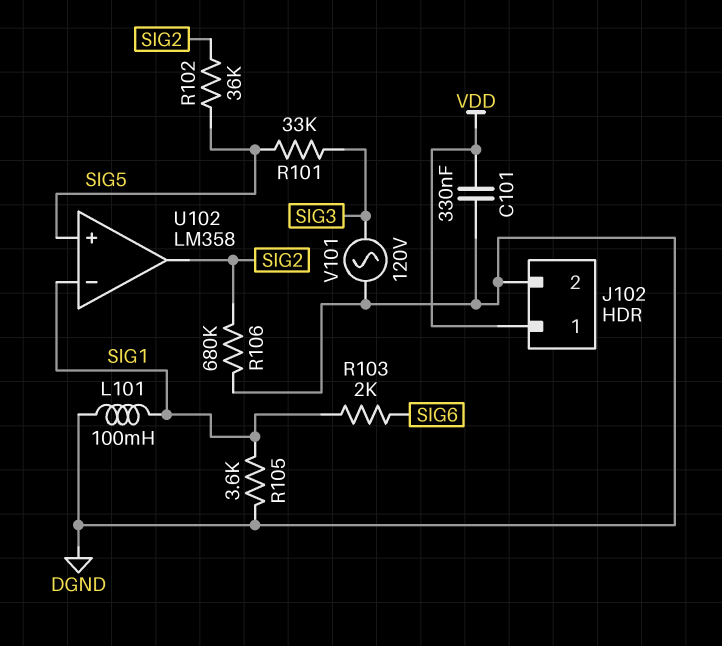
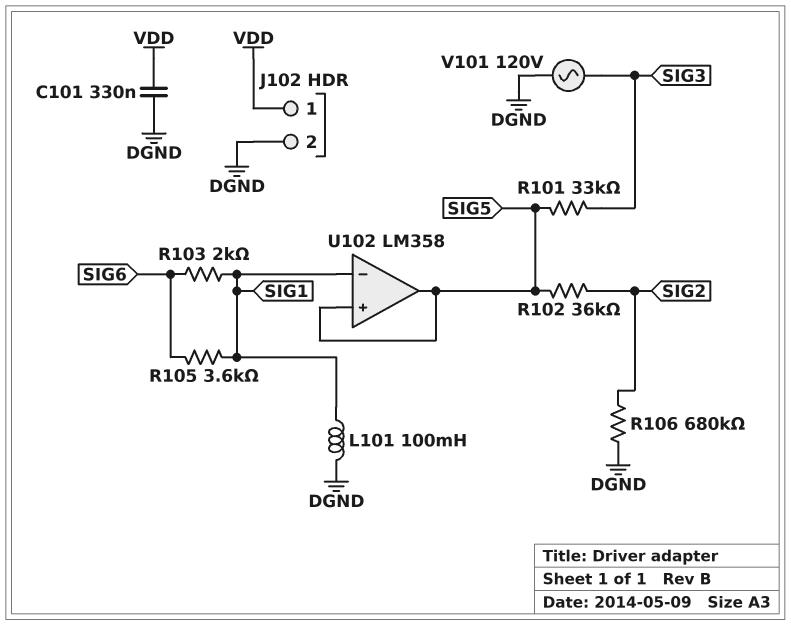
R105: 3.6k (DGND, SIG1) -> 3.6k (SIG1, SIG6)
U102 pin out: SIG2 -> SIG5

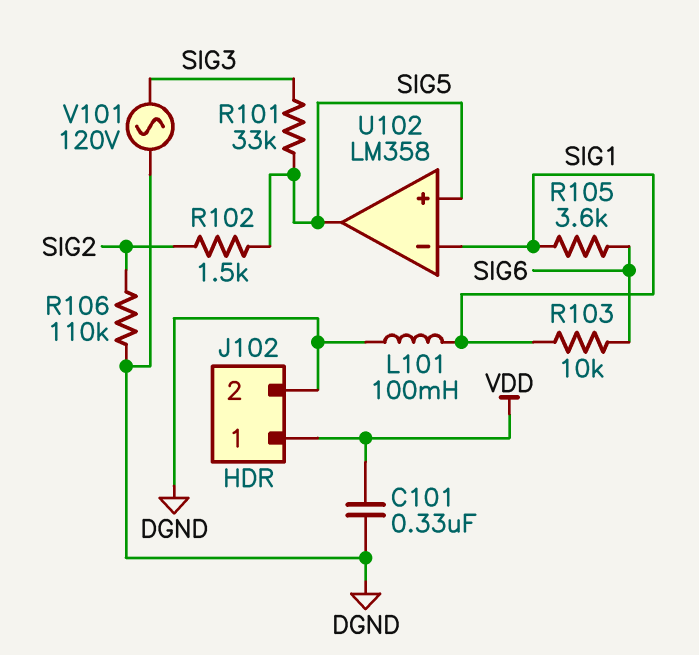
R102: 36k (SIG2, SIG5) -> 1.5k (SIG2, SIG5)
R103: 2k (SIG1, SIG6) -> 10k (SIG1, SIG6)
R106: 680k (DGND, SIG2) -> 110k (DGND, SIG2)

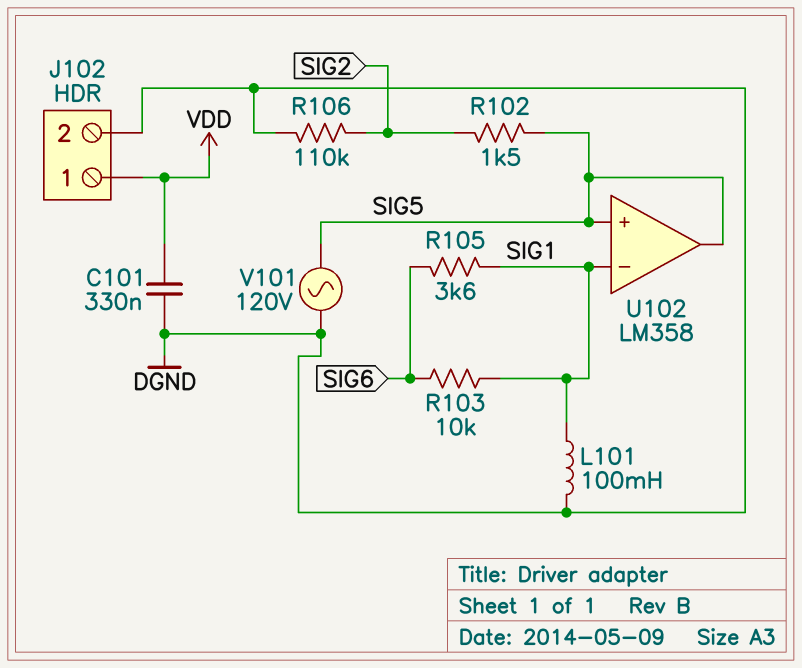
R101: 33k (SIG3, SIG5) -> none
V101: AC 120V (DGND, SIG3) -> AC 120V (DGND, SIG5)

